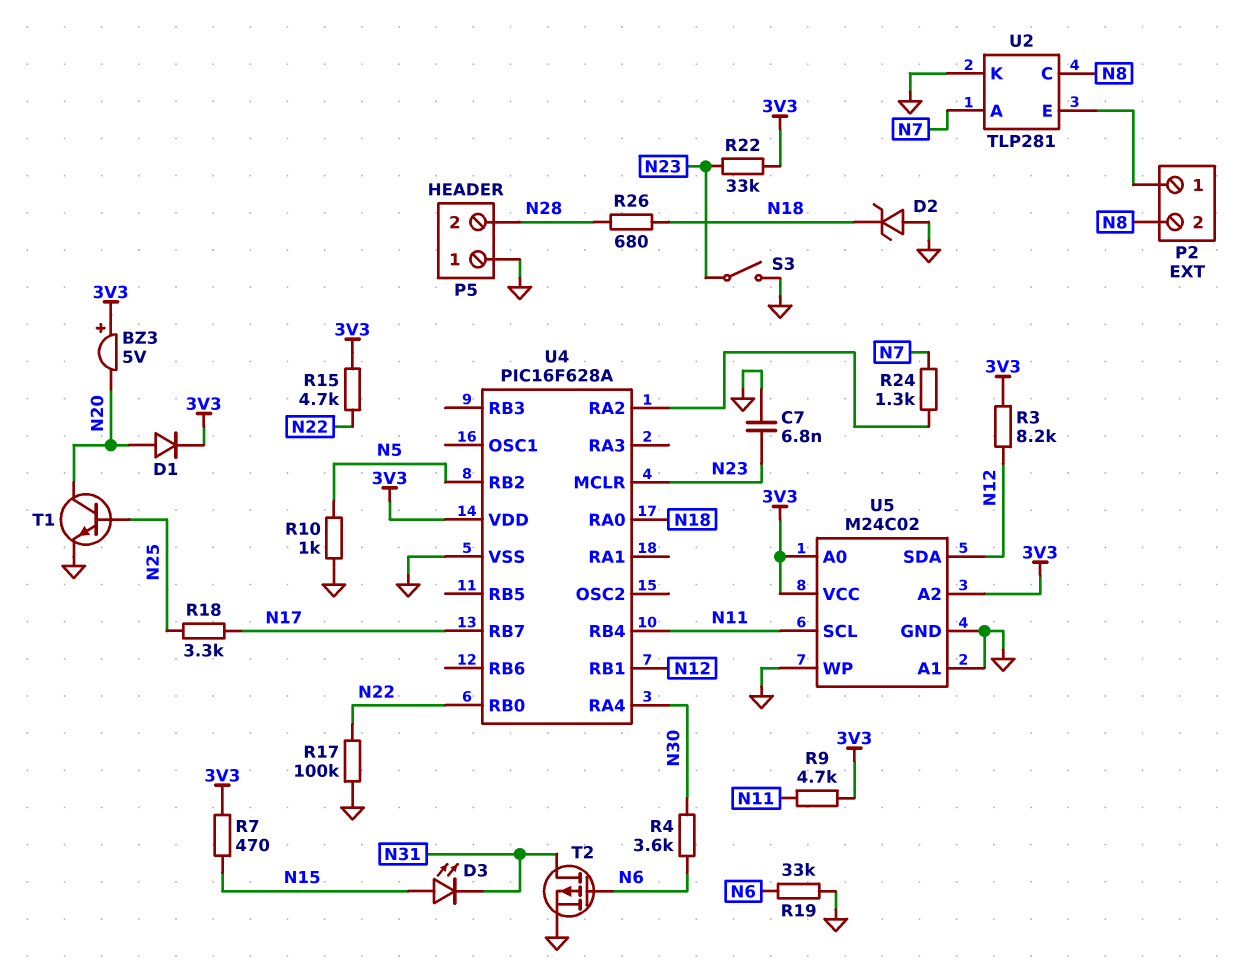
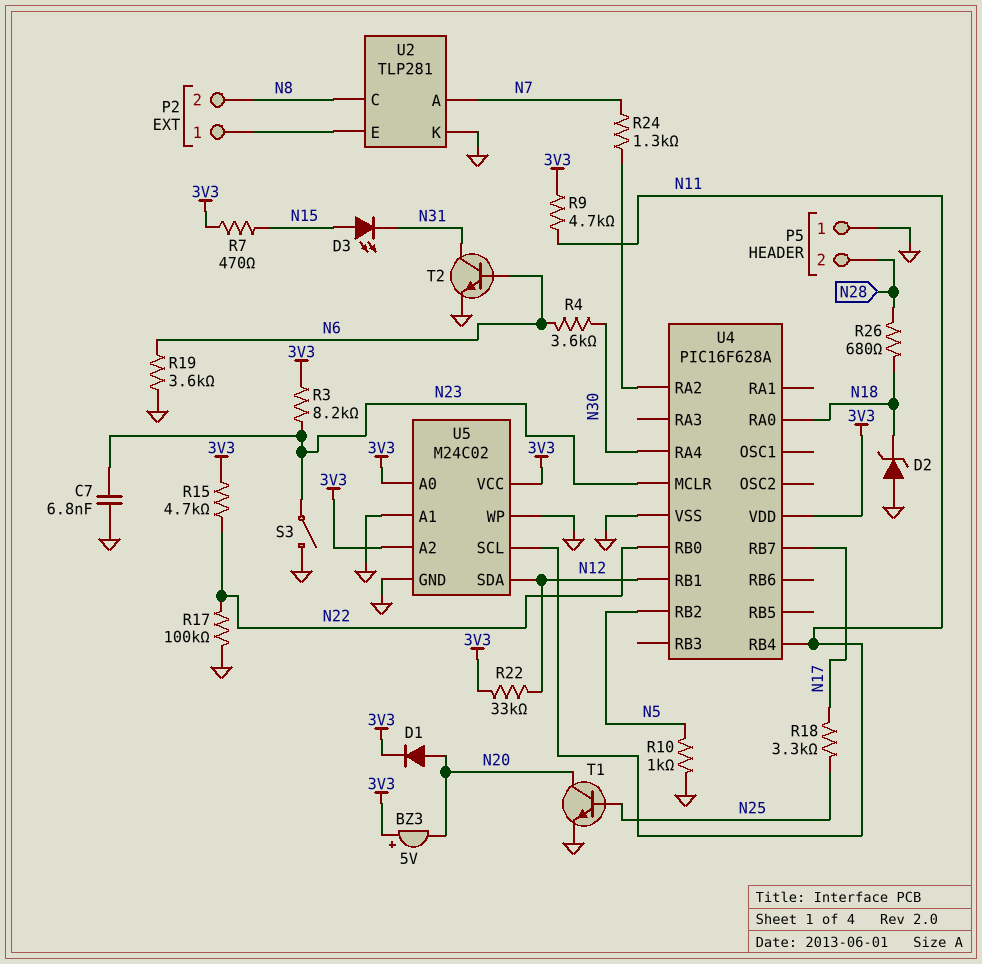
R3: 8.2k (3V3, N12) -> 8.2k (3V3, N23)
R19: 33k (GND, N6) -> 3.6k (GND, N6)
R22: 33k (3V3, N23) -> 33k (3V3, N12)
T2: PMOS (G N6, D N31, S GND) -> NPN (B N6, C N31, E GND)

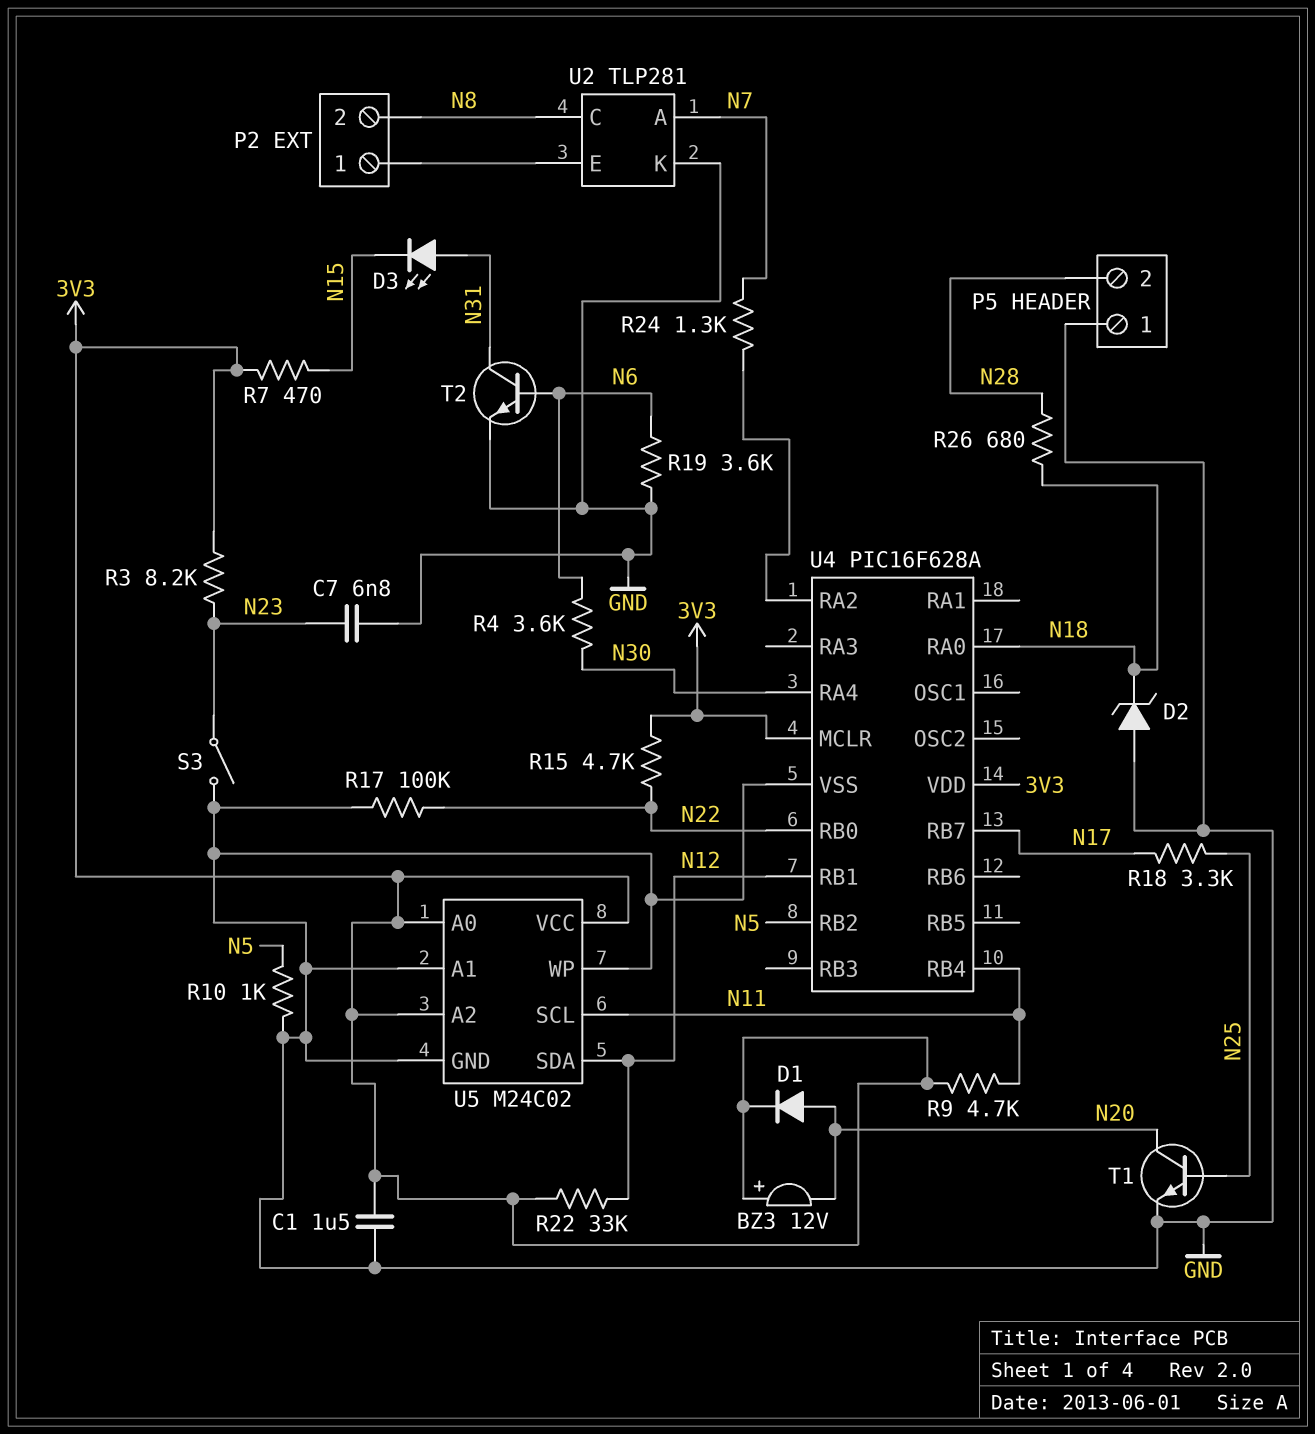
BZ3: buzzer 5V (plus 3V3, minus N20) -> buzzer 12V (plus 3V3, minus N20)
C1: none -> 1.5uF (3V3, GND)
D3: LED (A N15, K N31) -> LED (A N31, K N15)
U4 pin MCLR: N23 -> 3V3

